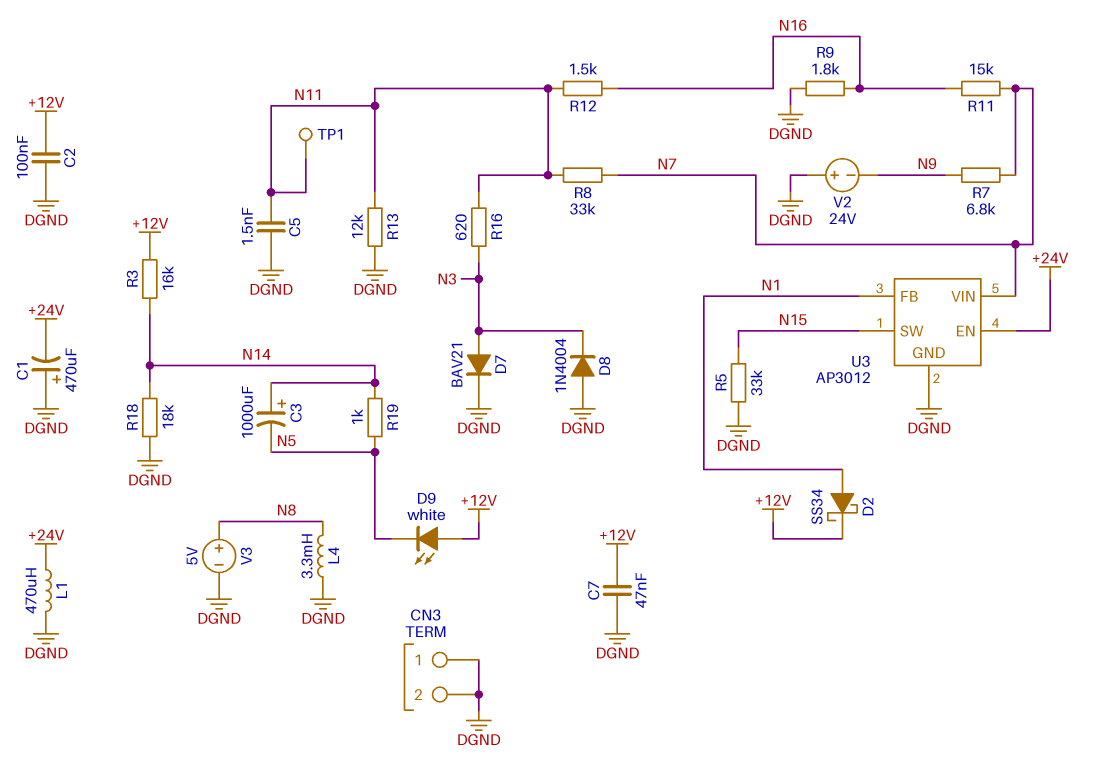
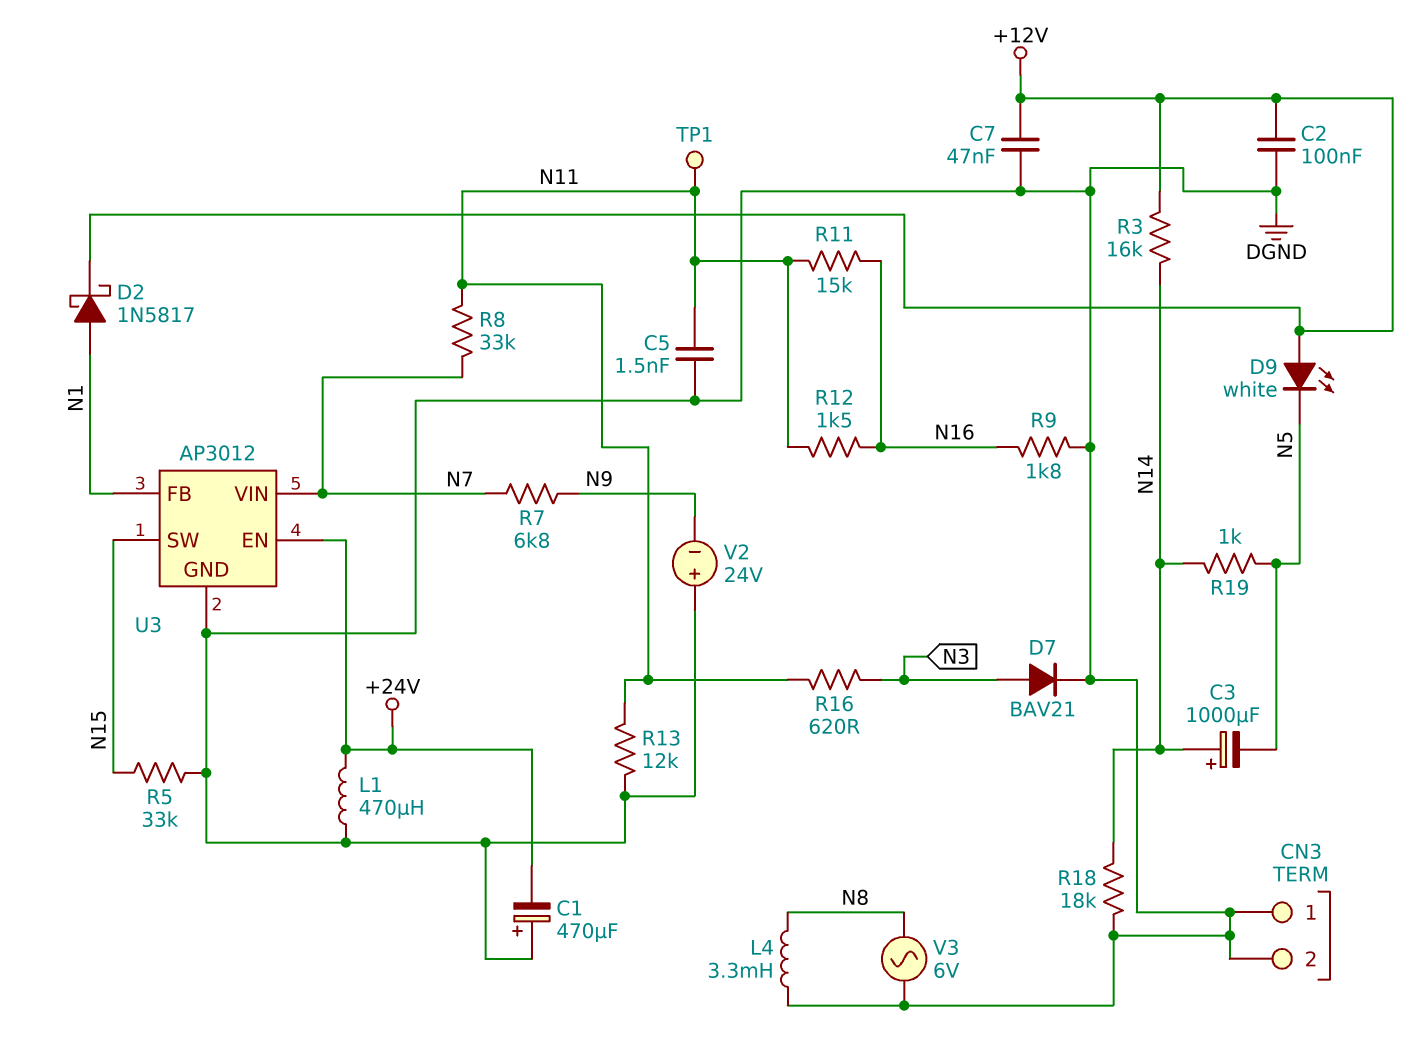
D2: schottky SS34 (A N1, K +12V) -> schottky 1N5817 (A N1, K +12V)
D8: diode 1N4004 (A DGND, K N3) -> none
R11: 15k (N7, N16) -> 15k (N11, N16)
V3: 5V (plus N8, minus DGND) -> AC 6V (DGND, N8)

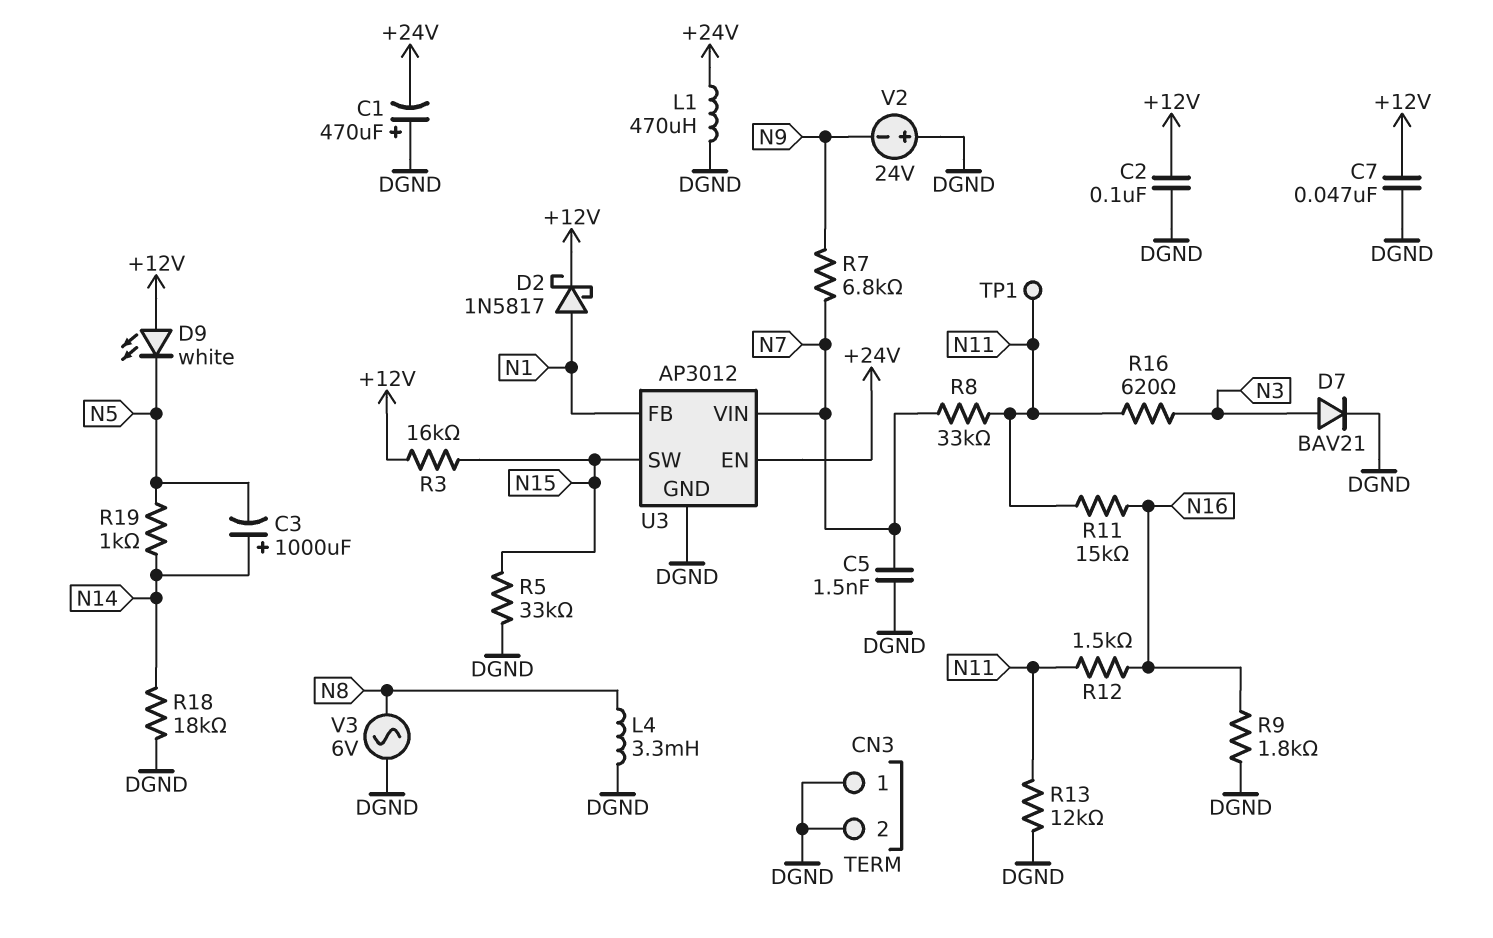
C5: 1.5nF (DGND, N11) -> 1.5nF (DGND, N7)
R3: 16k (+12V, N14) -> 16k (+12V, N15)

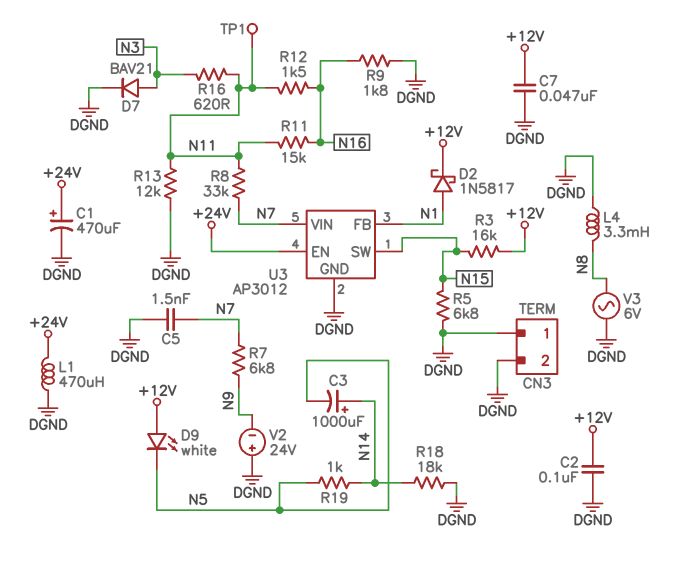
C1: 470uF (plus DGND, minus +24V) -> 470uF (plus +24V, minus DGND)
R5: 33k (DGND, N15) -> 6.8k (DGND, N15)

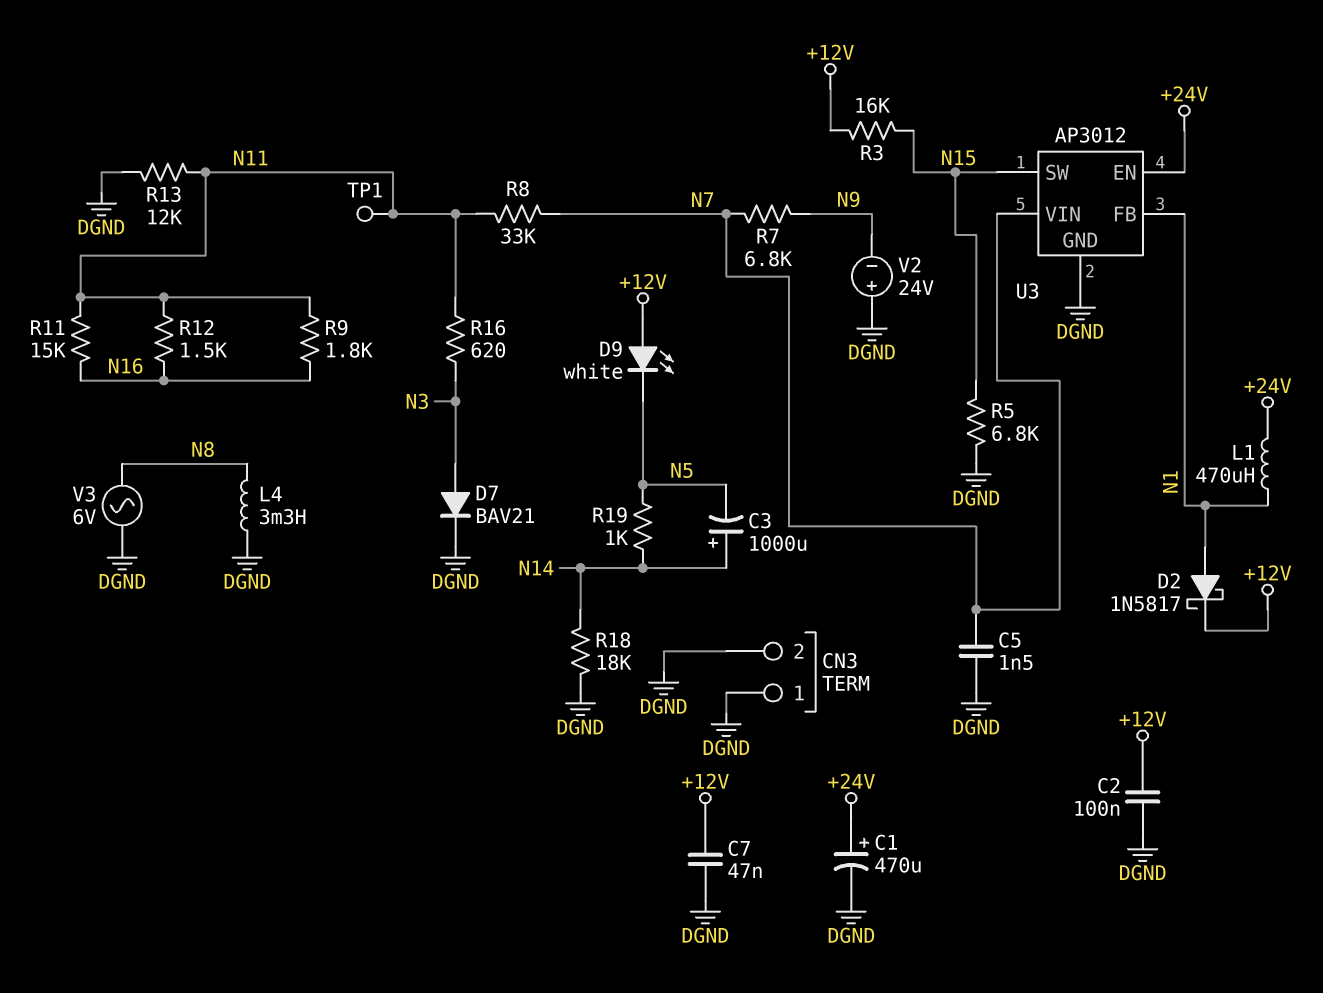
L1: 470uH (+24V, DGND) -> 470uH (+24V, N1)
R9: 1.8k (DGND, N16) -> 1.8k (N11, N16)

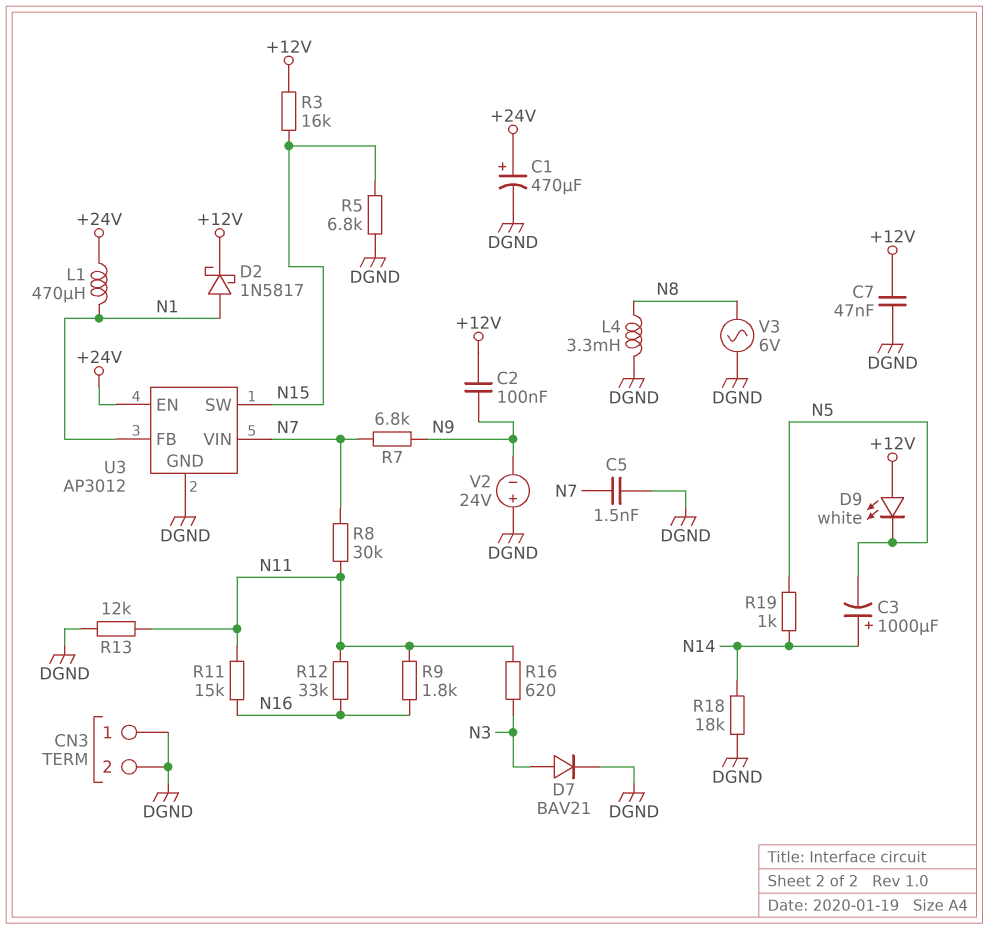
C2: 100nF (+12V, DGND) -> 100nF (+12V, N9)
R8: 33k (N7, N11) -> 30k (N7, N11)
R12: 1.5k (N11, N16) -> 33k (N11, N16)
TP1: test point (N11) -> none

